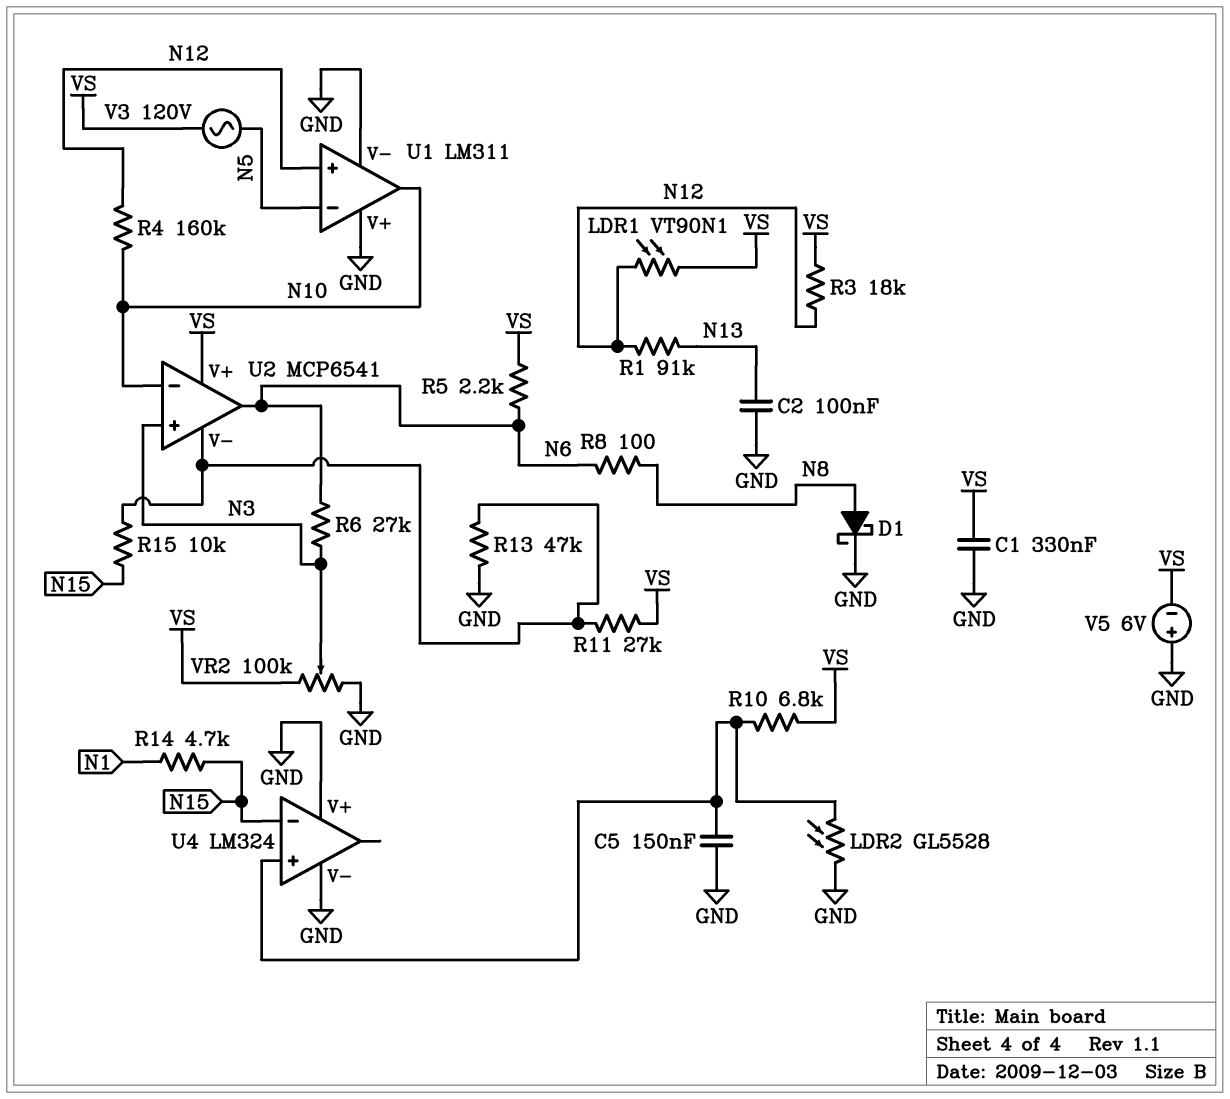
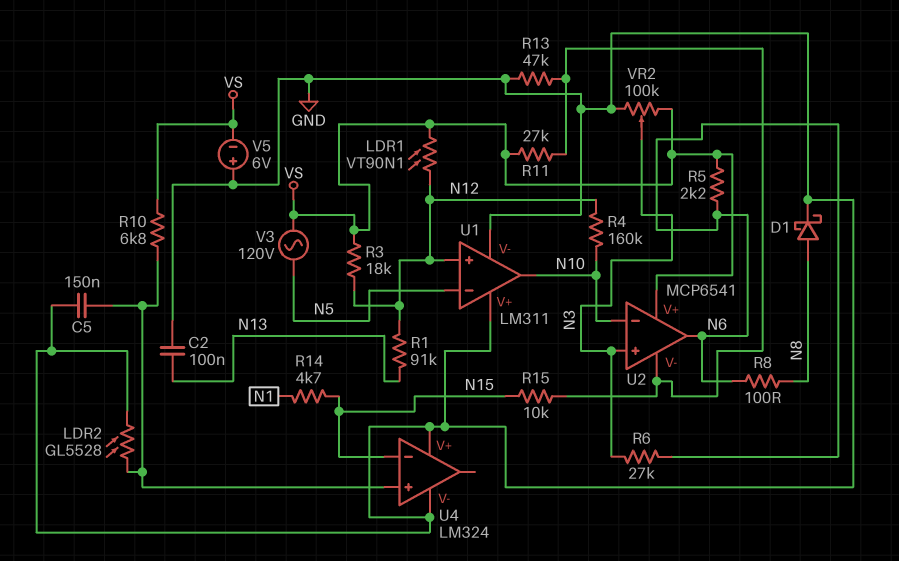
C1: 330nF (GND, VS) -> none

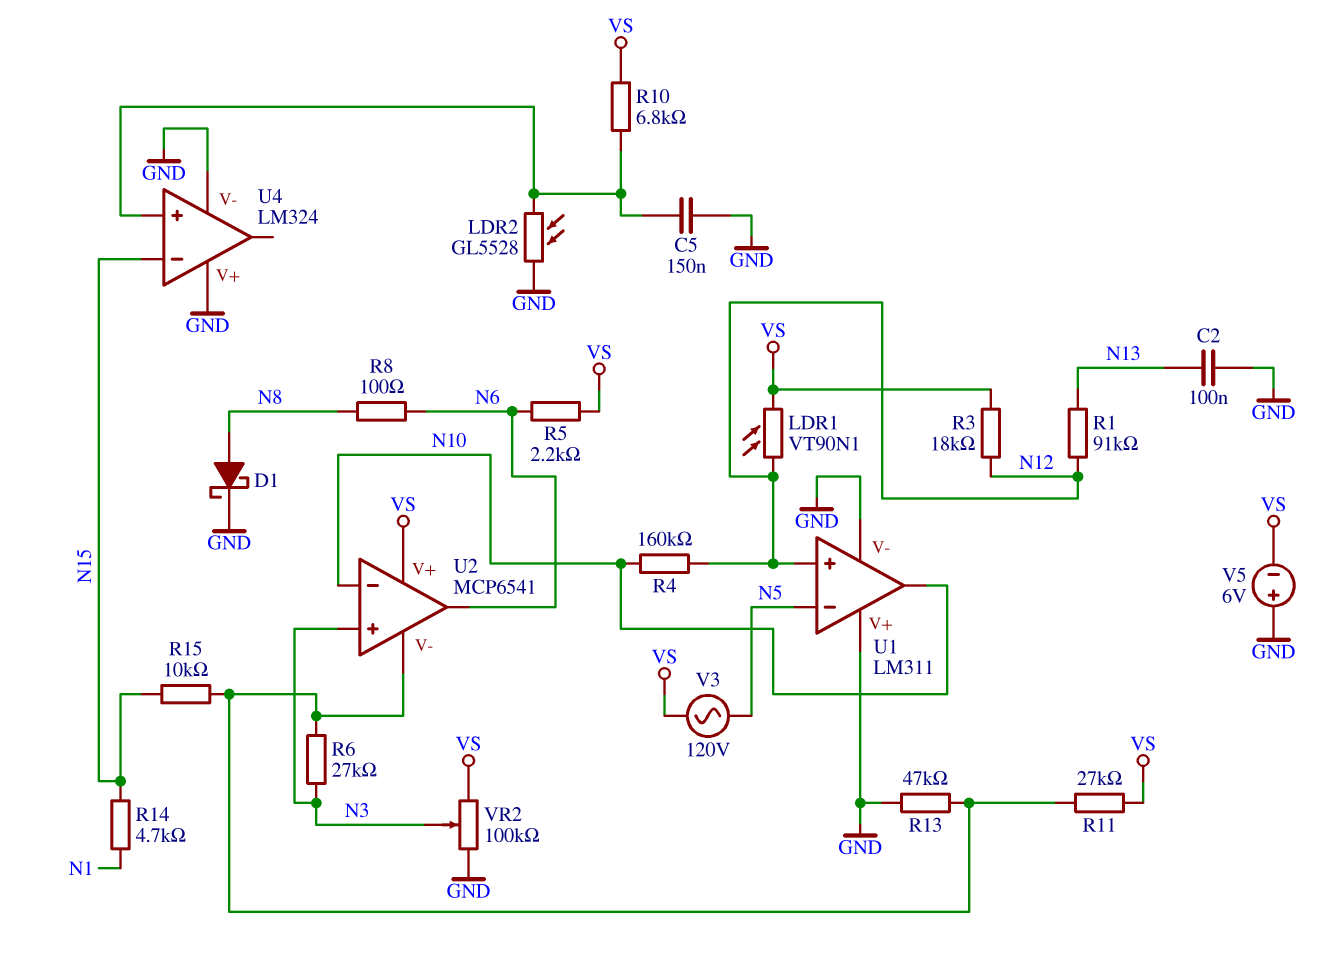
R6: 27k (N3, N6) -> 27k (N3, U2/V-)

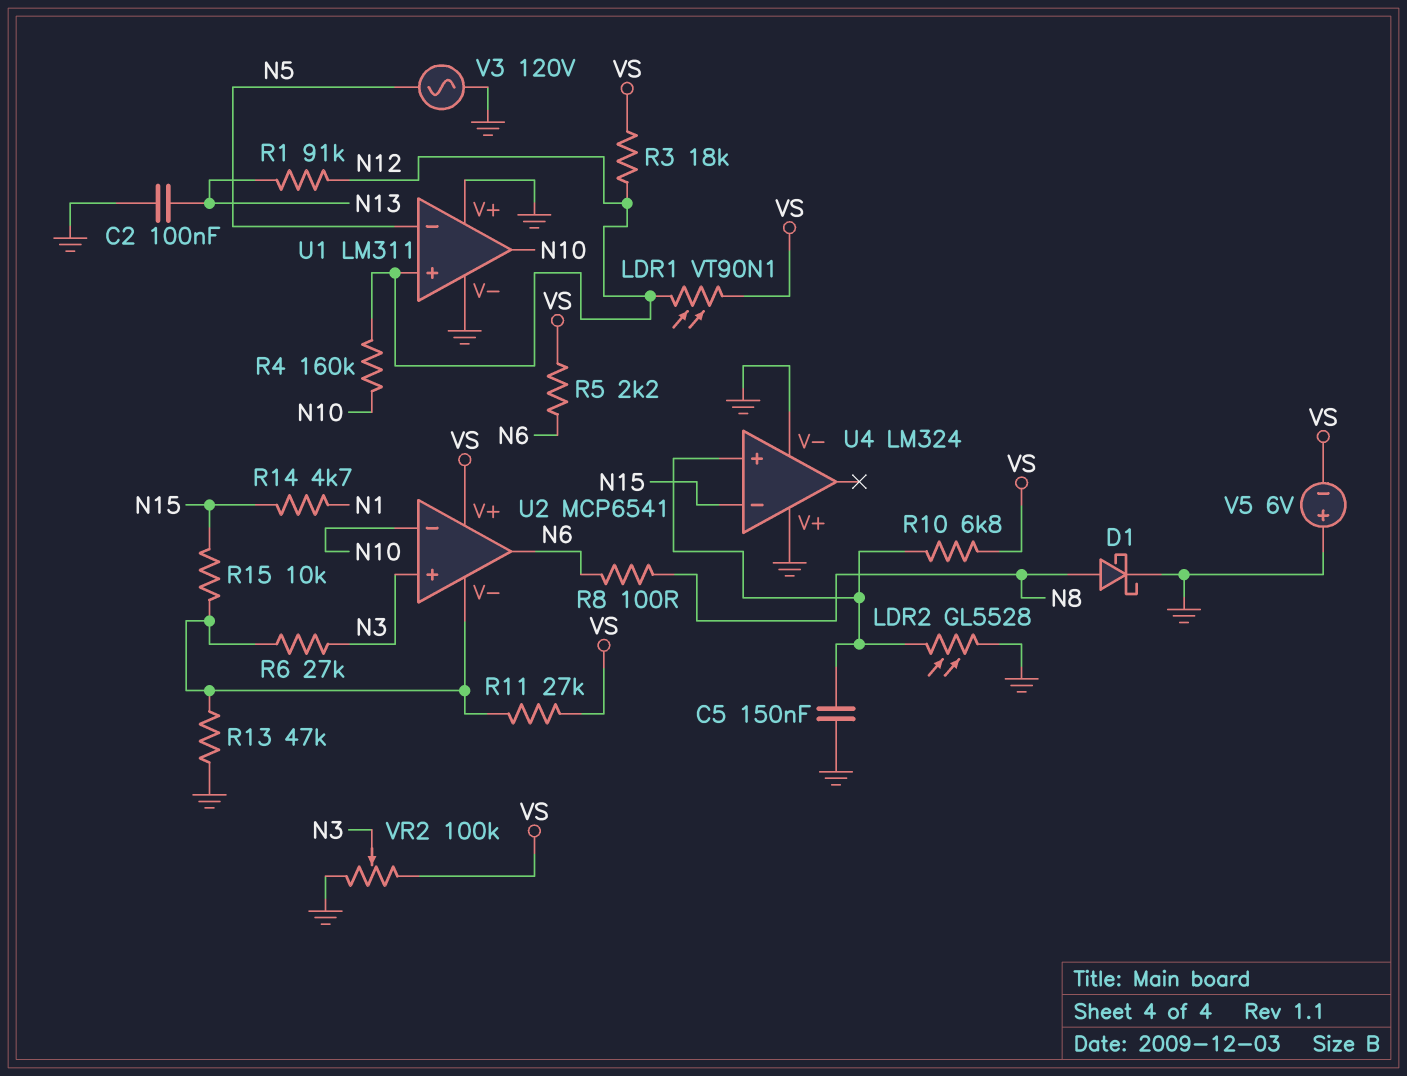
V3: AC 120V (N5, VS) -> AC 120V (GND, N5)

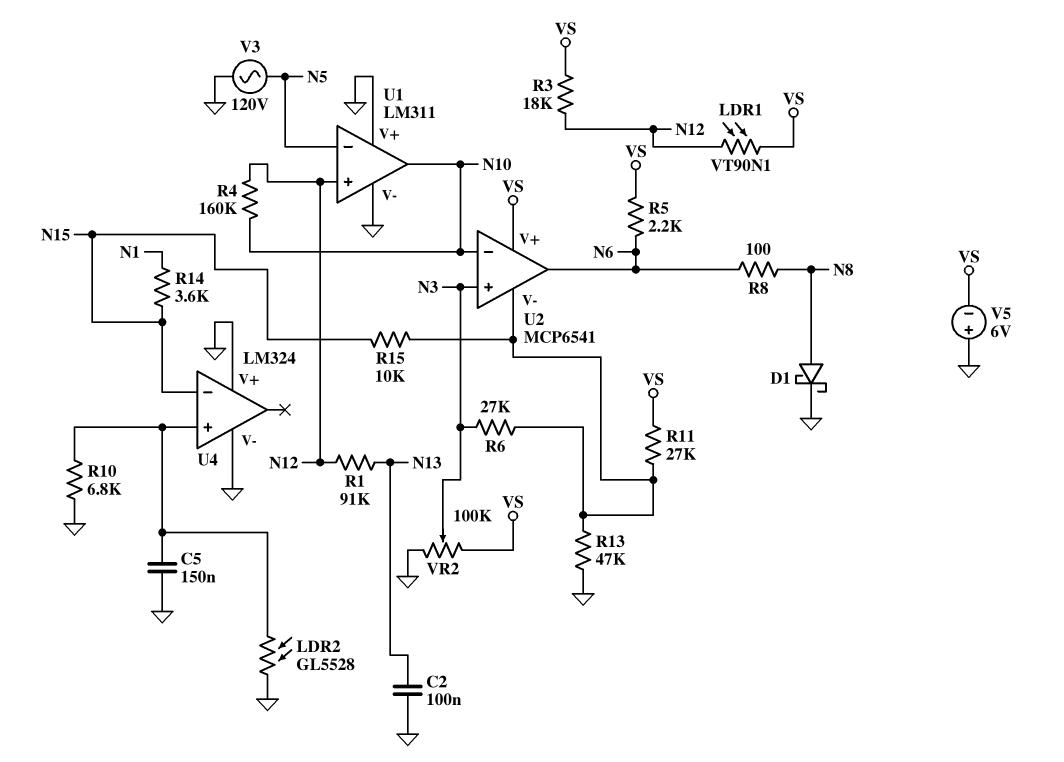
R10: 6.8k (U4/in+, VS) -> 6.8k (GND, U4/in+)
R14: 4.7k (N1, N15) -> 3.6k (N1, N15)

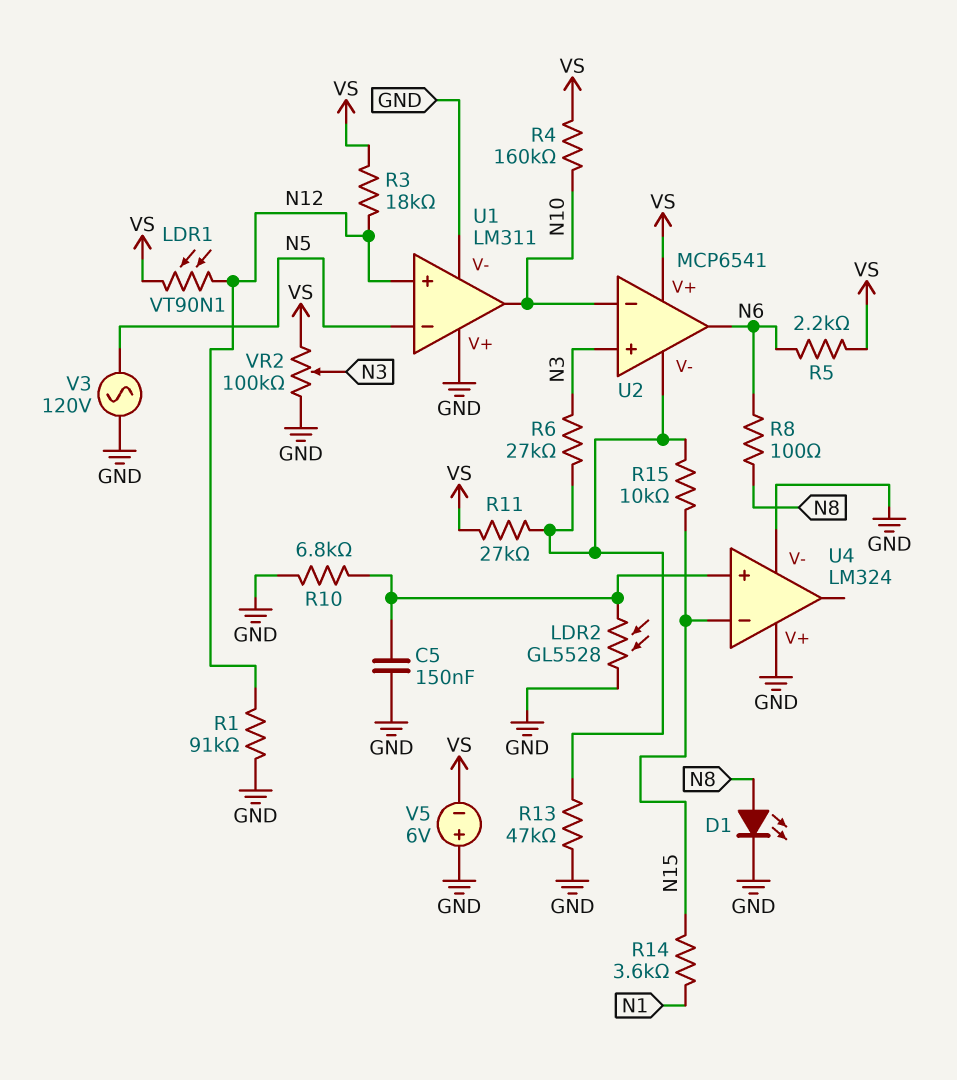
C2: 100nF (GND, N13) -> none
D1: schottky (A N8, K GND) -> LED (A N8, K GND)
R1: 91k (N12, N13) -> 91k (GND, N12)
R4: 160k (N10, N12) -> 160k (N10, VS)

